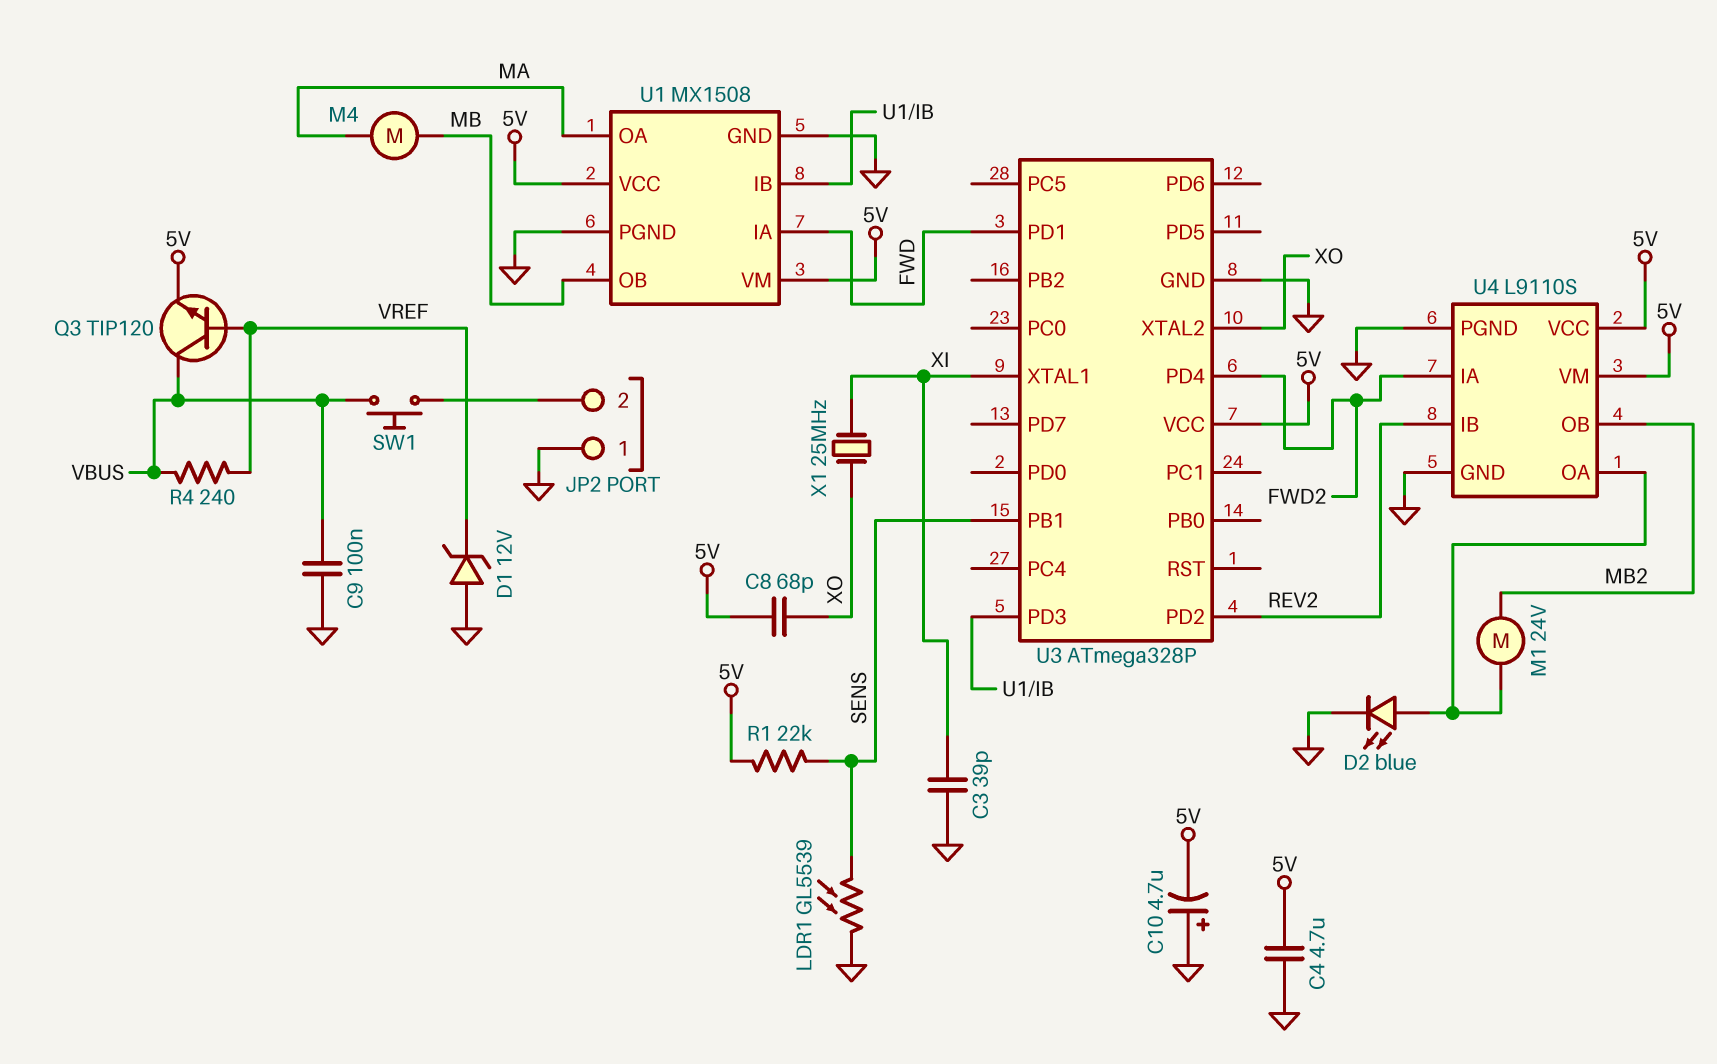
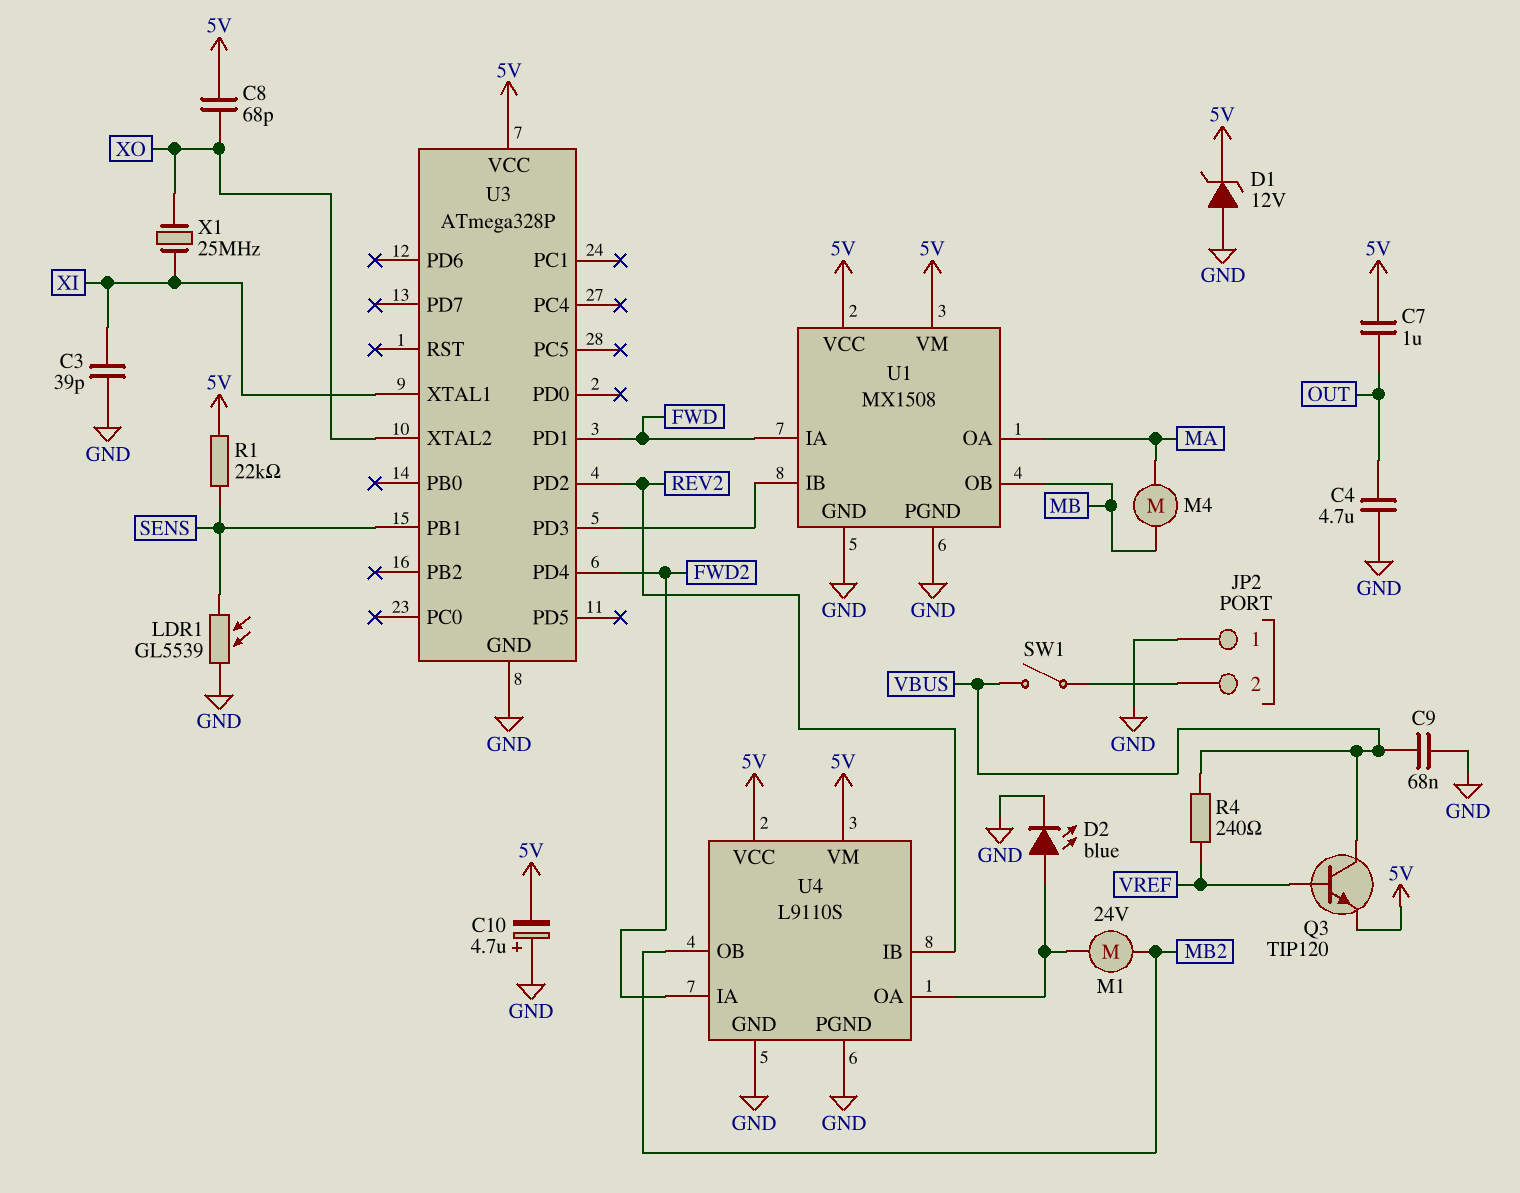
C4: 4.7uF (5V, GND) -> 4.7uF (GND, OUT)
C7: none -> 1uF (5V, OUT)
C9: 100nF (GND, VBUS) -> 68nF (GND, VBUS)
D1: zener 12V (A GND, K VREF) -> zener 12V (A GND, K 5V)
SW1: button (JP2/2, VBUS) -> switch (JP2/2, VBUS)

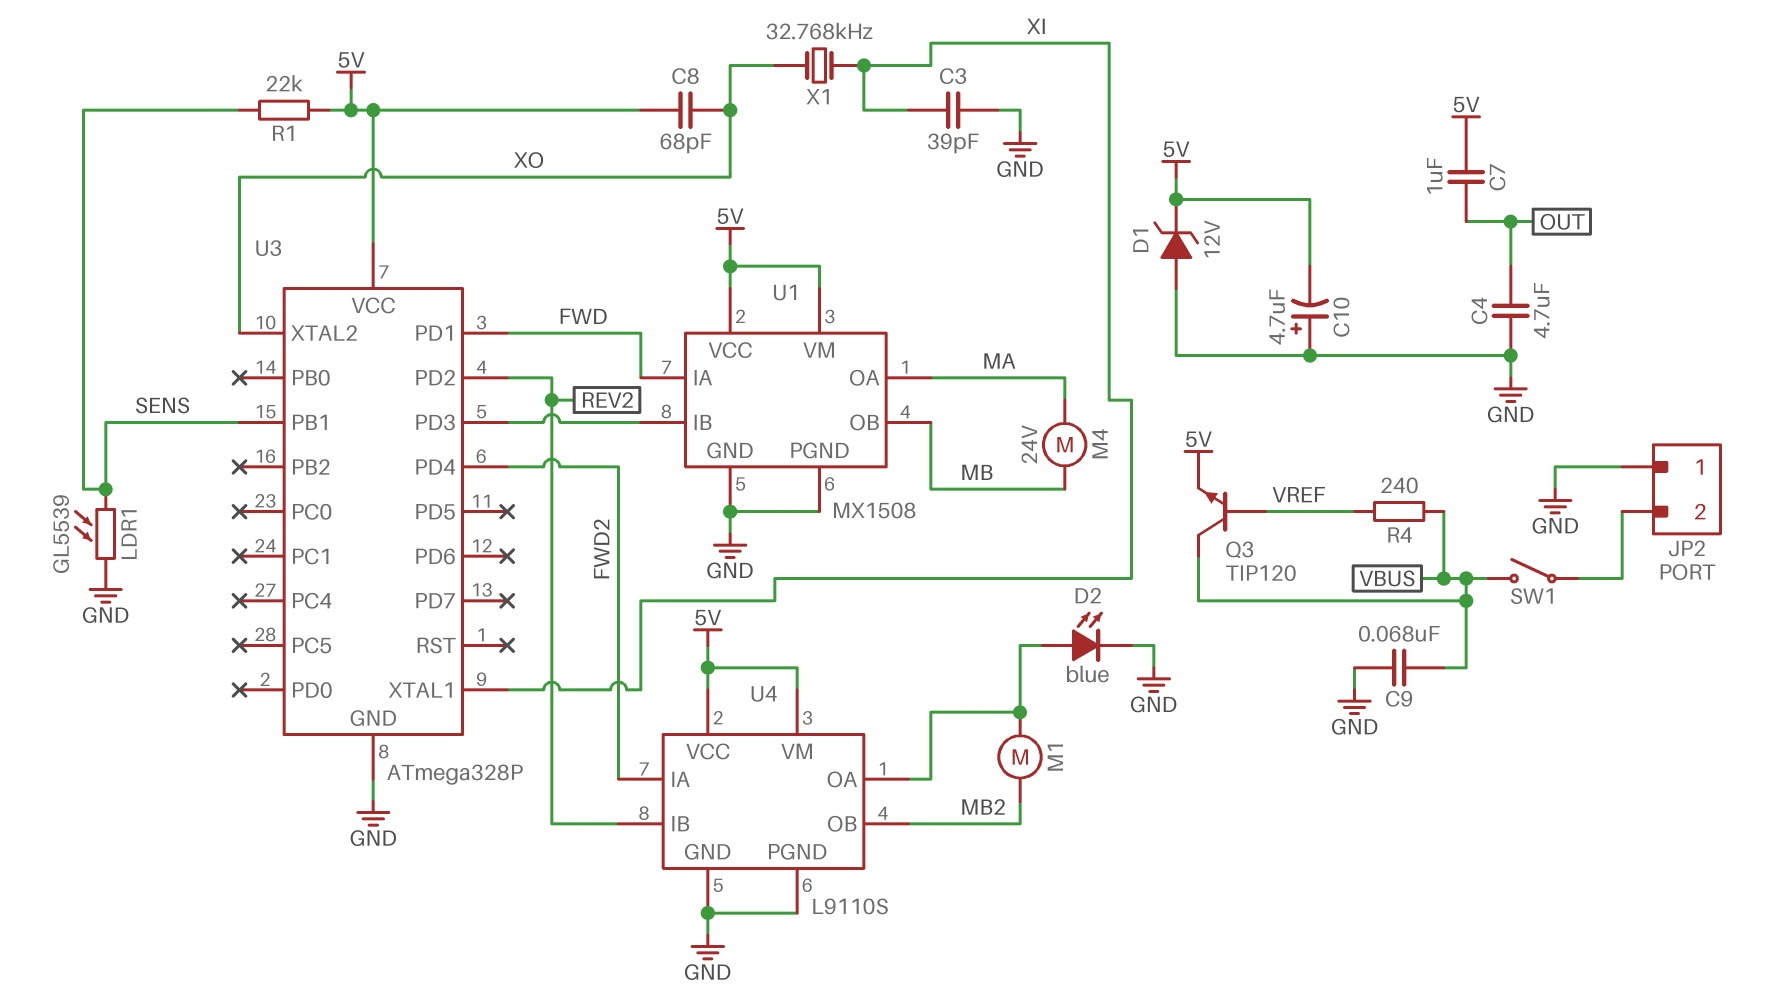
M1: motor 24V (MB2, U4/OA) -> motor (MB2, U4/OA)
M4: motor (MA, MB) -> motor 24V (MA, MB)
X1: 25MHz (XI, XO) -> 32.768kHz (XI, XO)

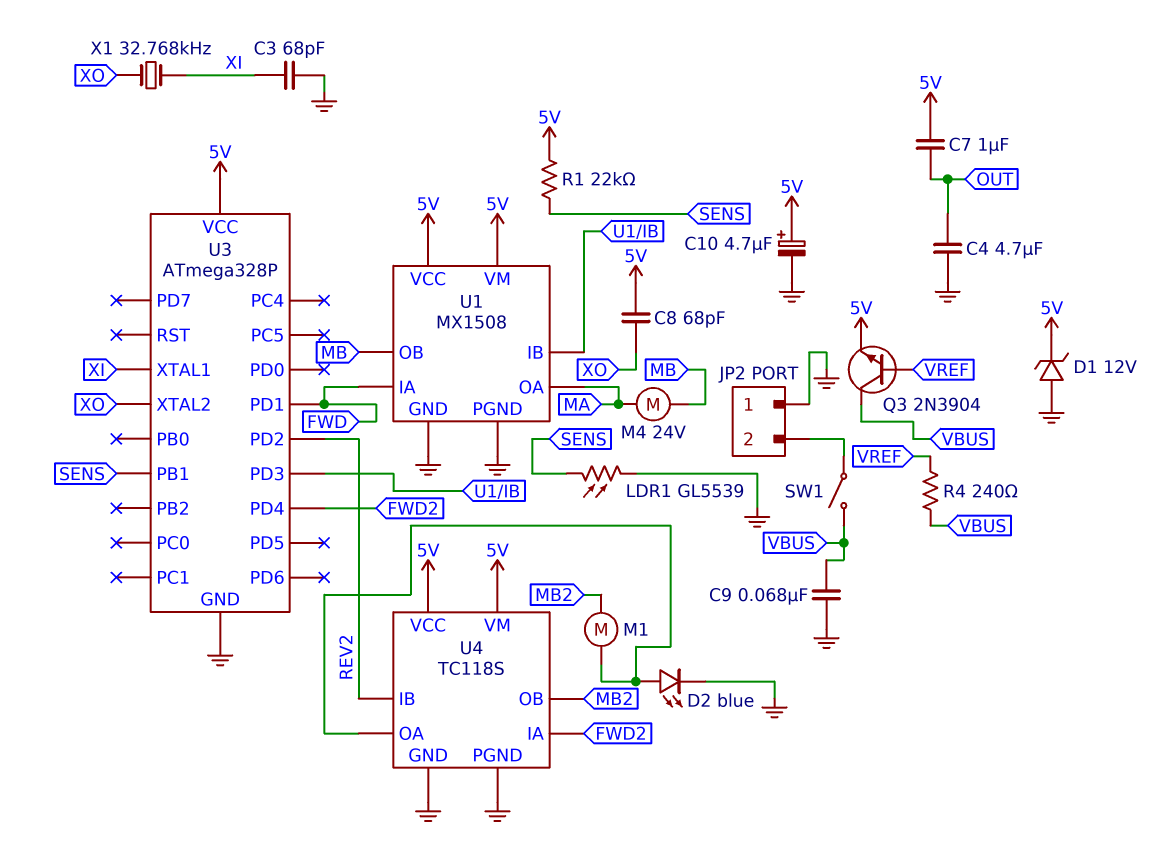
C3: 39pF (GND, XI) -> 68pF (GND, XI)
C10: 4.7uF (plus GND, minus 5V) -> 4.7uF (plus 5V, minus GND)
Q3: NPN TIP120 (B VREF, C VBUS, E 5V) -> NPN 2N3904 (B VREF, C VBUS, E 5V)
U4: L9110S -> TC118S

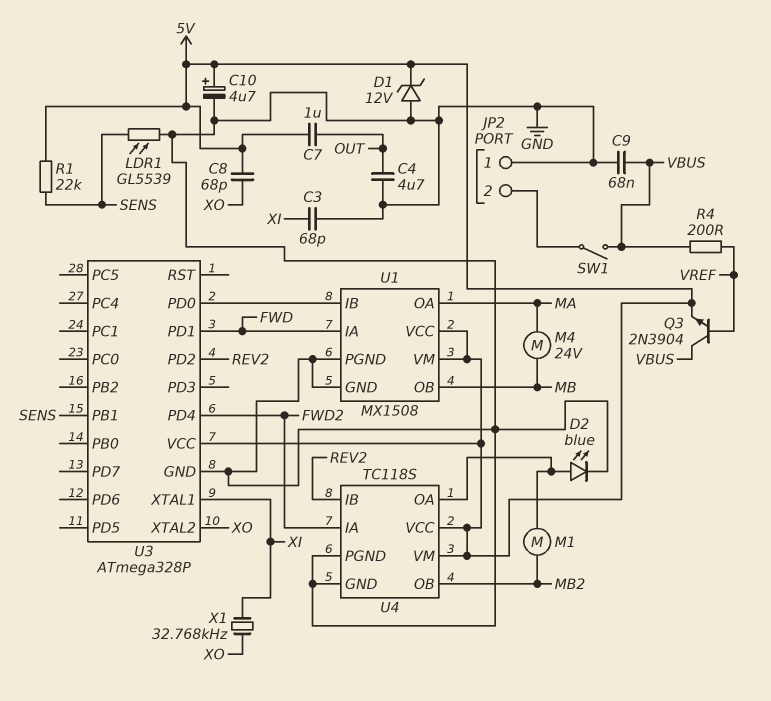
R4: 240 (VBUS, VREF) -> 200 (VBUS, VREF)
U3 pin PD0: none -> U1/IB
U3 pin PD3: U1/IB -> none

